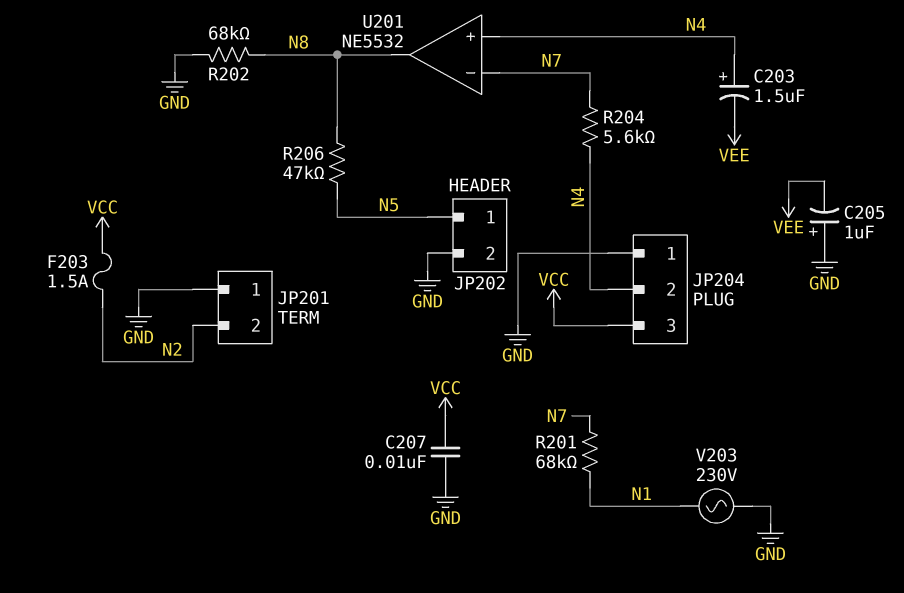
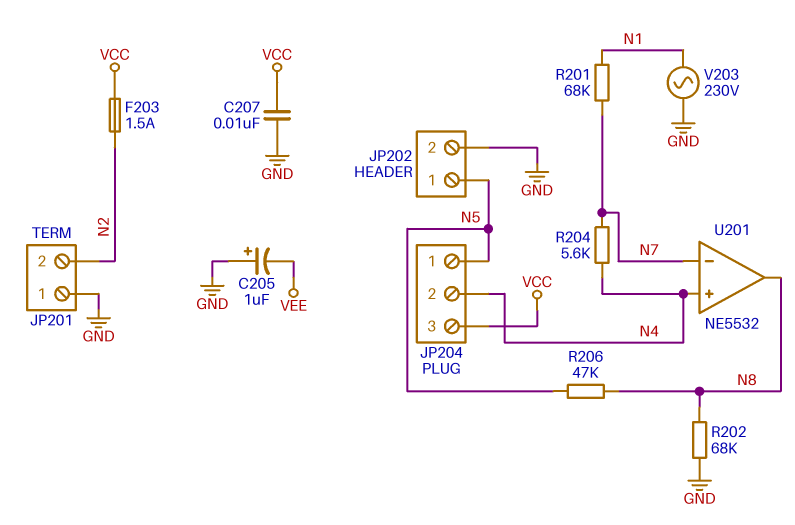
C203: 1.5uF (plus N4, minus VEE) -> none
JP204 pin 1: GND -> N5

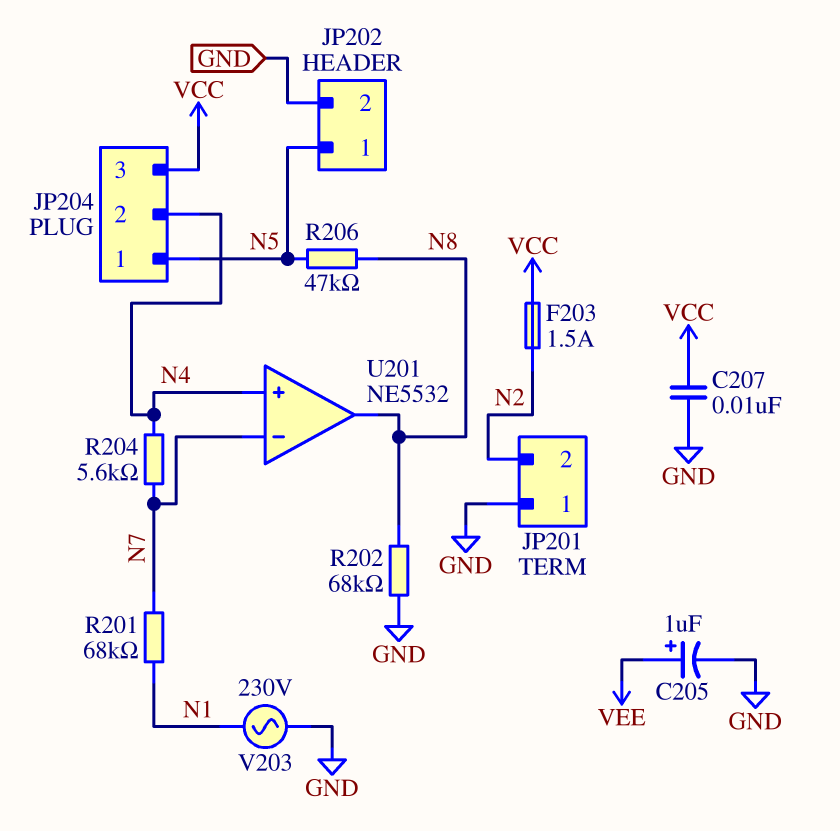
C205: 1uF (plus GND, minus VEE) -> 1uF (plus VEE, minus GND)

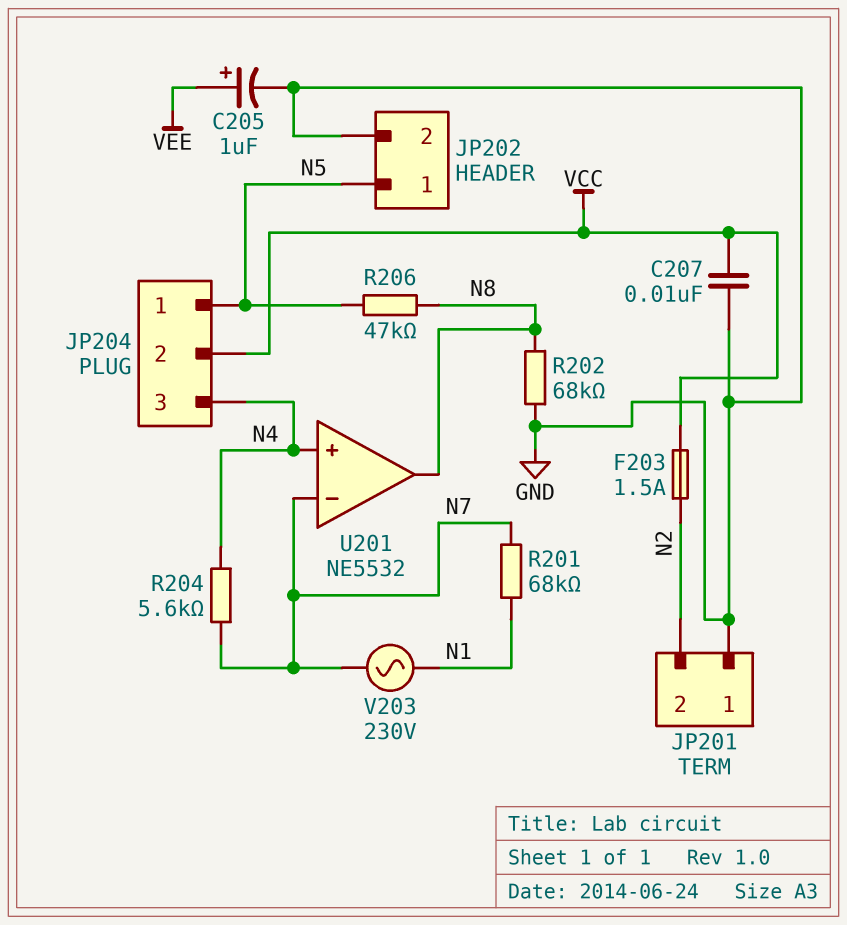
JP204 pin 2: N4 -> VCC
JP204 pin 3: VCC -> N4
V203: AC 230V (GND, N1) -> AC 230V (N1, N7)

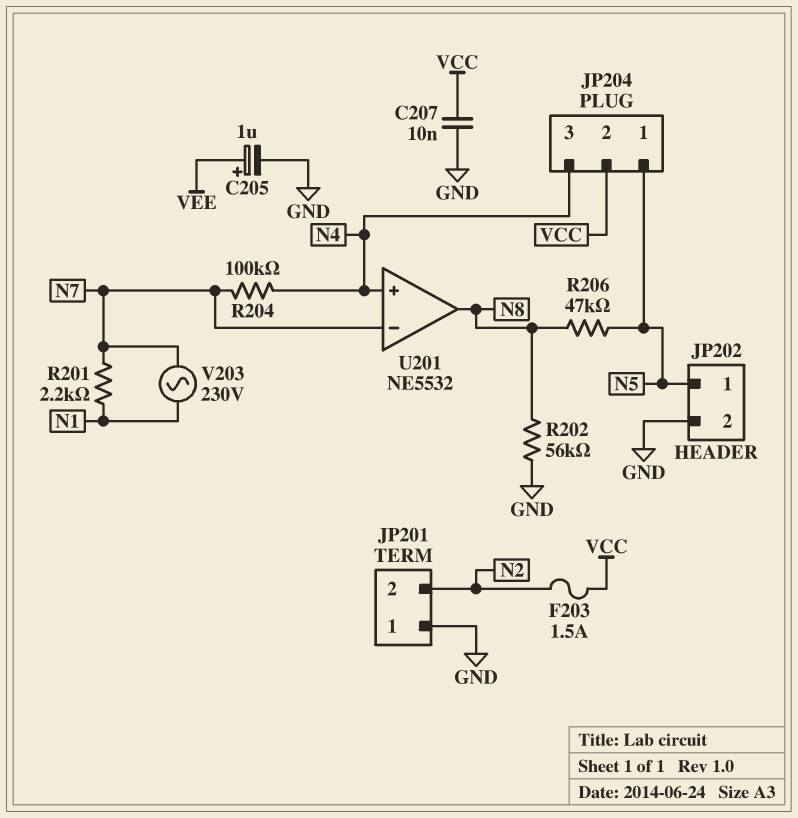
R201: 68k (N1, N7) -> 2.2k (N1, N7)
R202: 68k (GND, N8) -> 56k (GND, N8)
R204: 5.6k (N4, N7) -> 100k (N4, N7)

